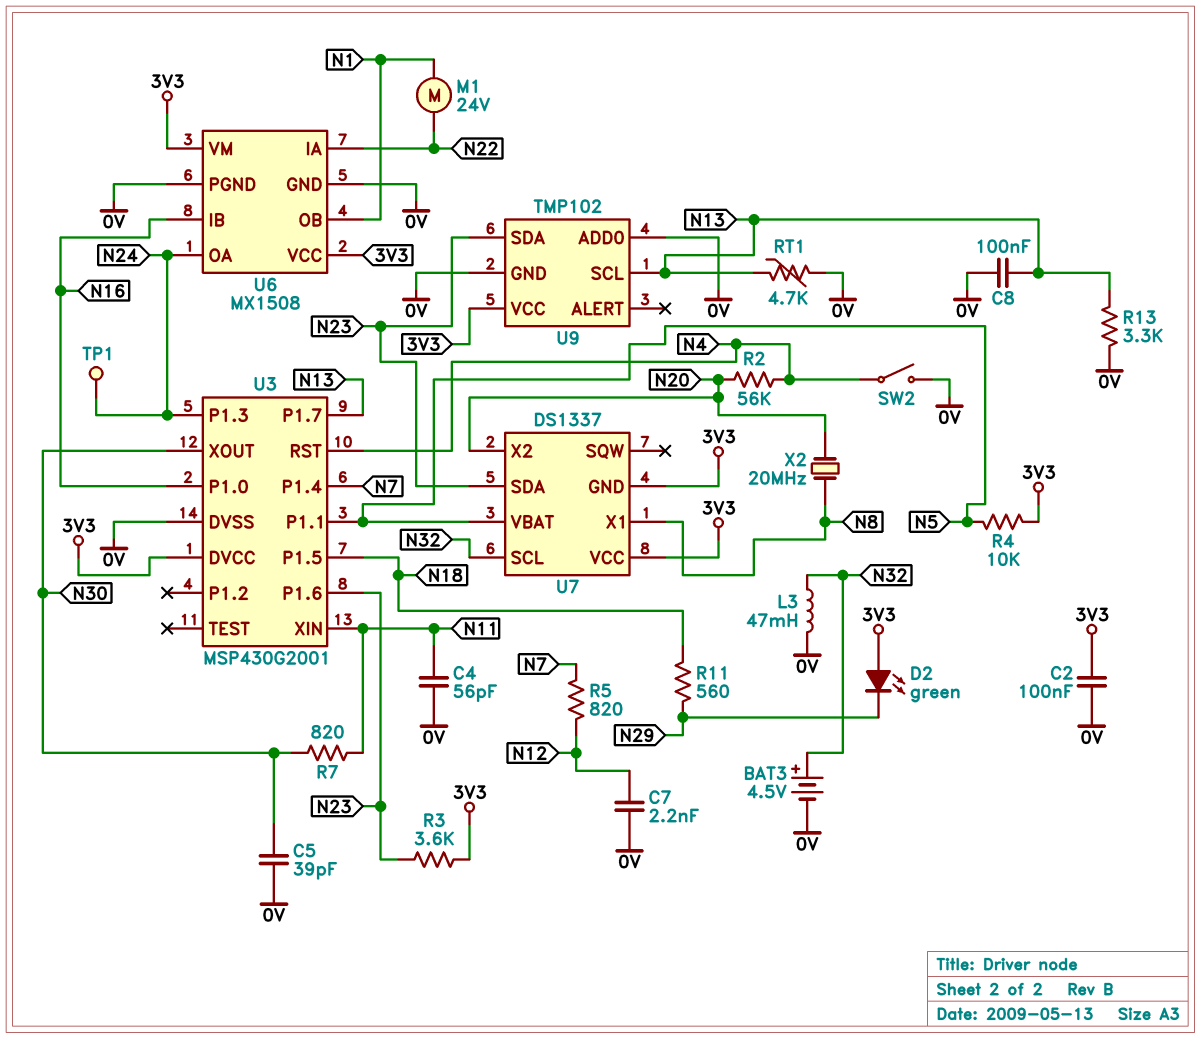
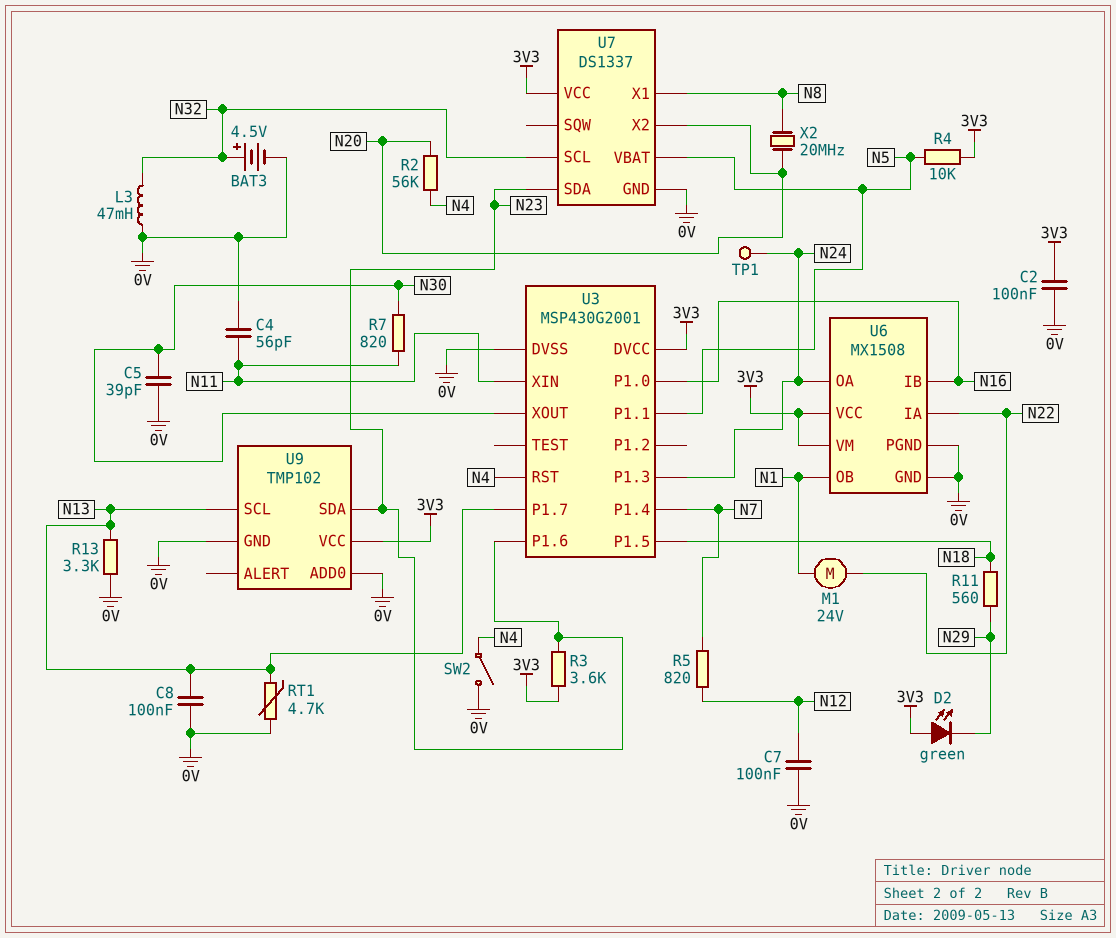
C7: 2.2nF (0V, N12) -> 100nF (0V, N12)
U7 pin GND: 3V3 -> 0V

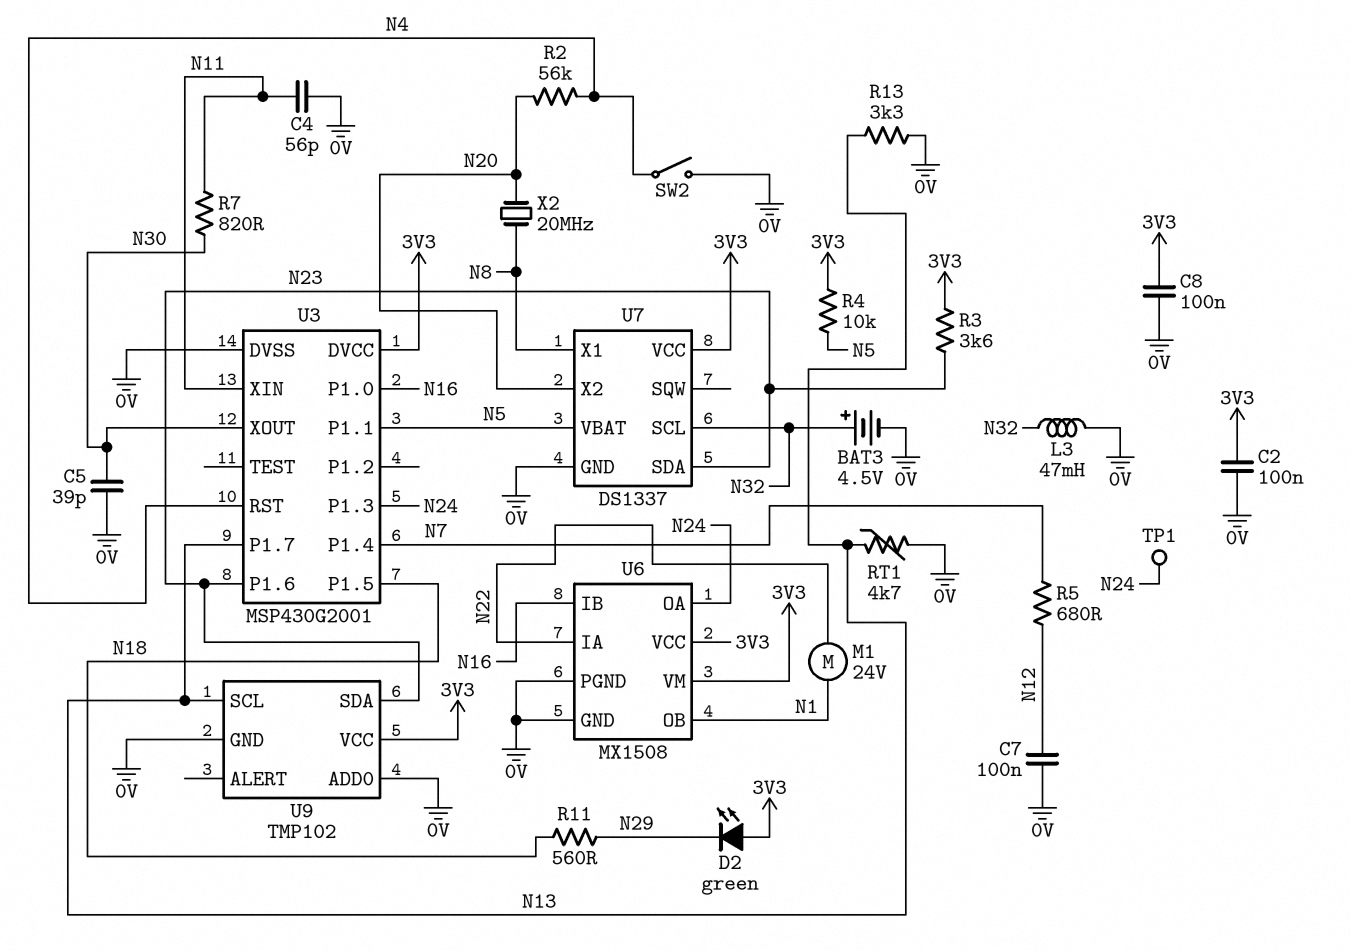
C8: 100nF (0V, N13) -> 100nF (0V, 3V3)
R5: 820 (N7, N12) -> 680 (N7, N12)

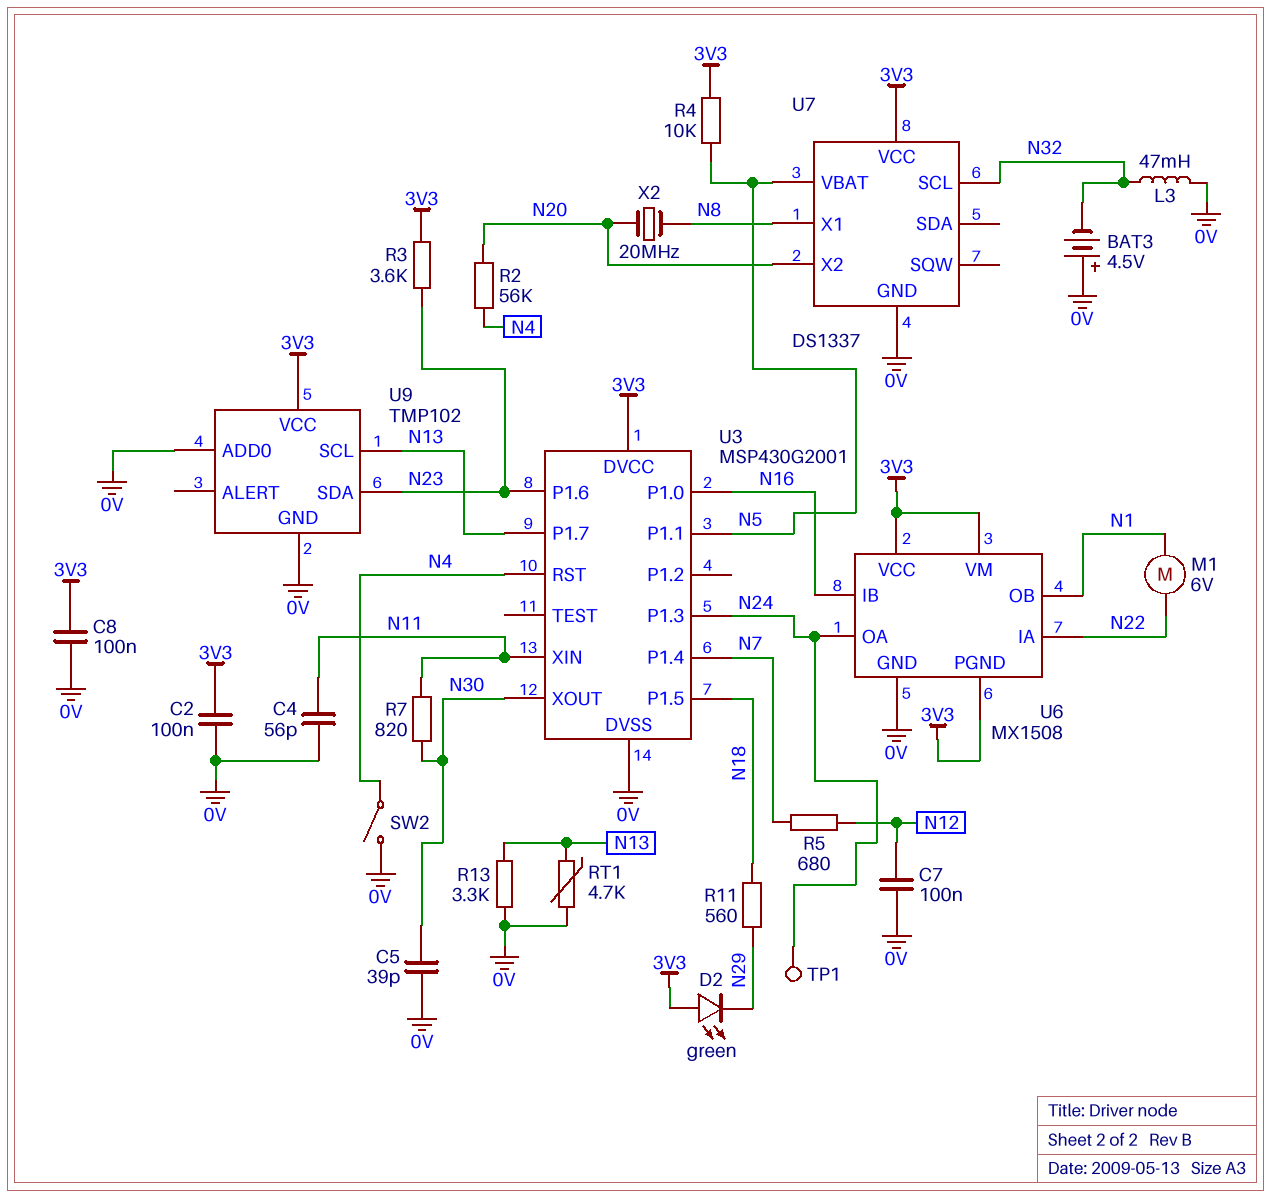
BAT3: 4.5V (plus N32, minus 0V) -> 4.5V (plus 0V, minus N32)
M1: motor 24V (N1, N22) -> motor 6V (N1, N22)
U6 pin PGND: 0V -> 3V3
U7 pin SDA: N23 -> none

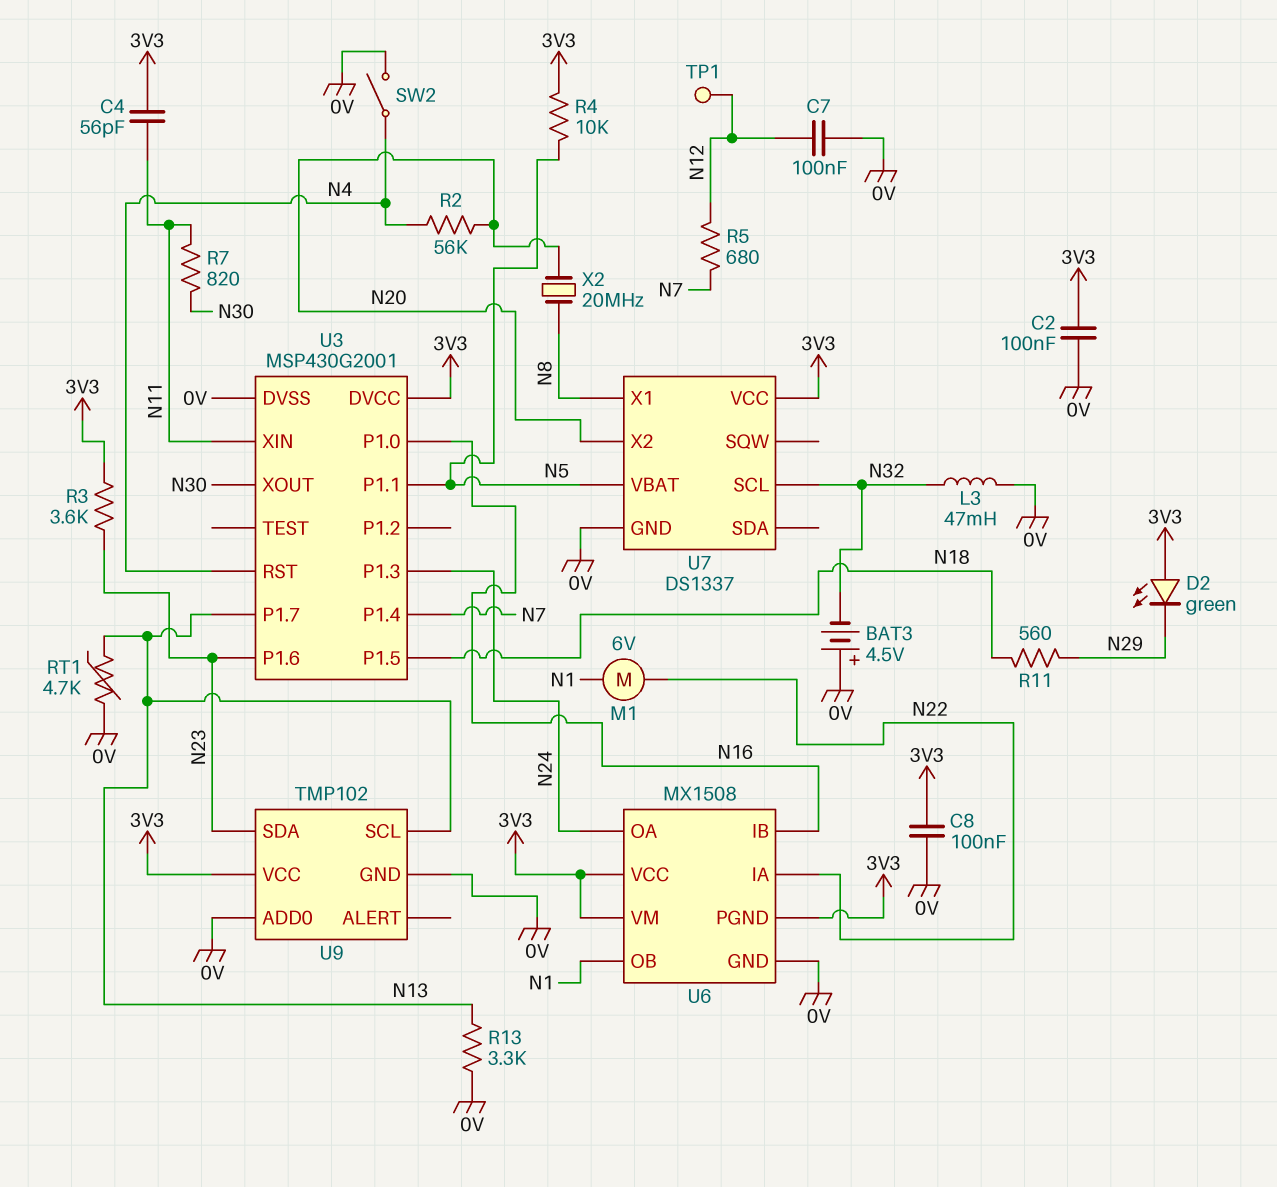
C4: 56pF (0V, N11) -> 56pF (3V3, N11)
C5: 39pF (0V, N30) -> none
TP1: test point (N24) -> test point (N12)

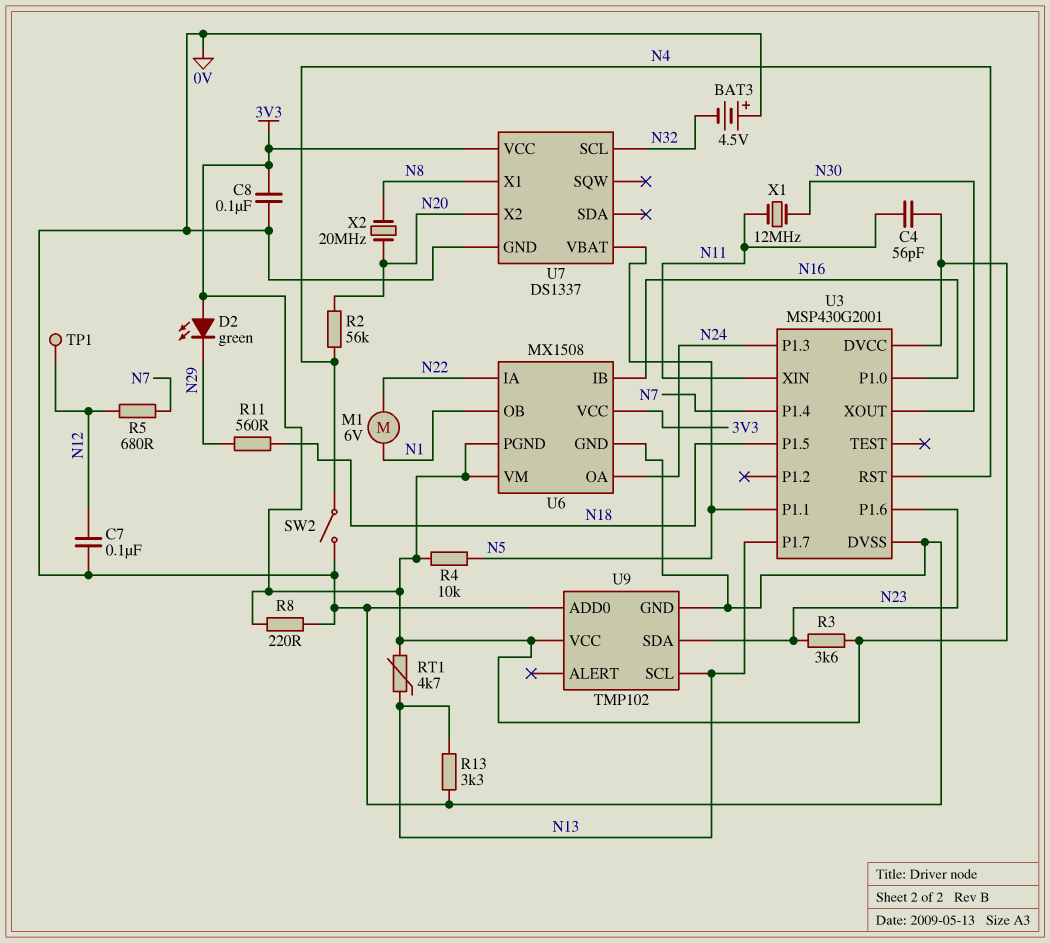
C2: 100nF (0V, 3V3) -> none
L3: 47mH (0V, N32) -> none
R7: 820 (N11, N30) -> none
R8: none -> 220 (0V, 3V3)
RT1: 4.7k (0V, N13) -> 4.7k (3V3, N13)
X1: none -> 12MHz (N11, N30)

